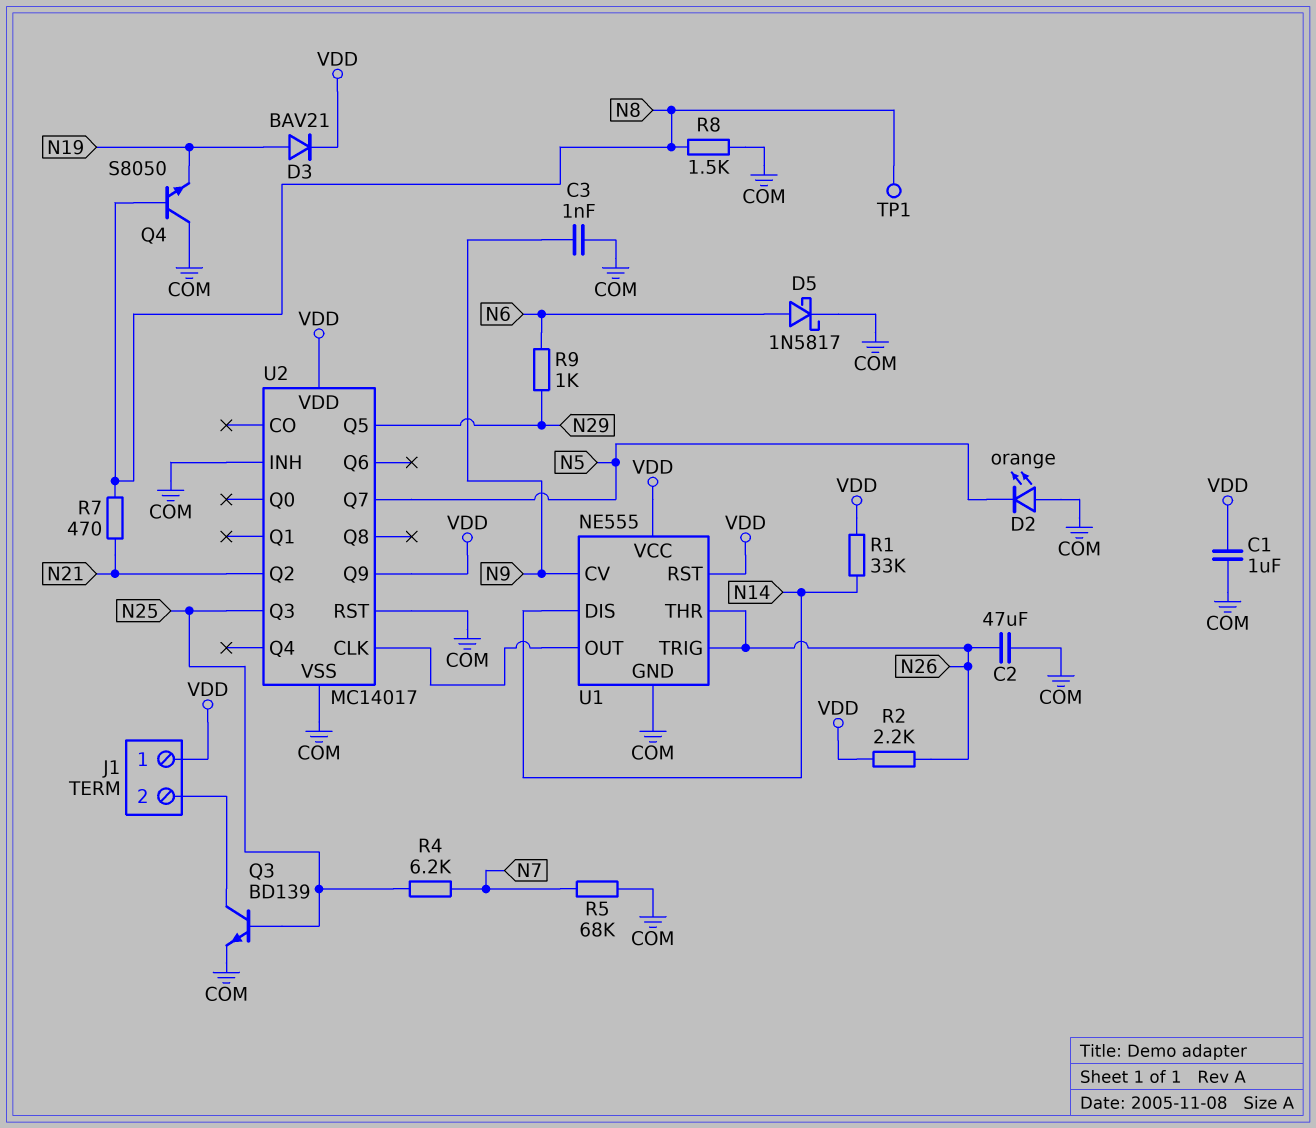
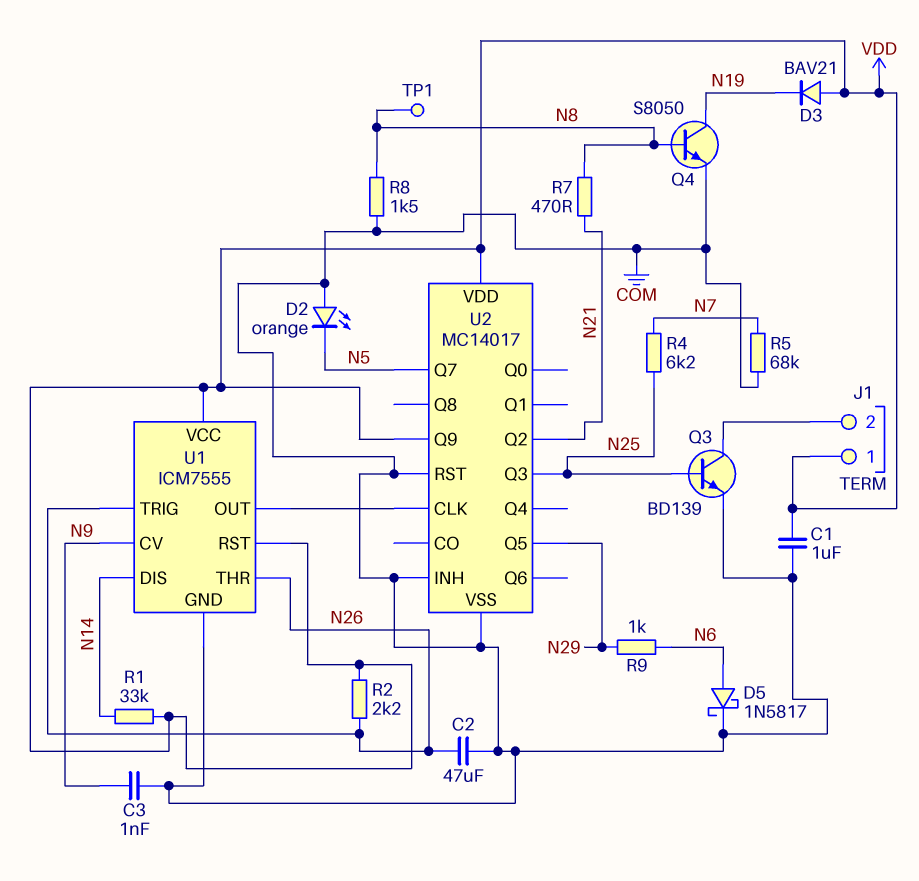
D3: diode BAV21 (A N19, K VDD) -> diode BAV21 (A VDD, K N19)
Q4: NPN S8050 (B N8, C COM, E N19) -> NPN S8050 (B N8, C N19, E COM)
U1: NE555 -> ICM7555

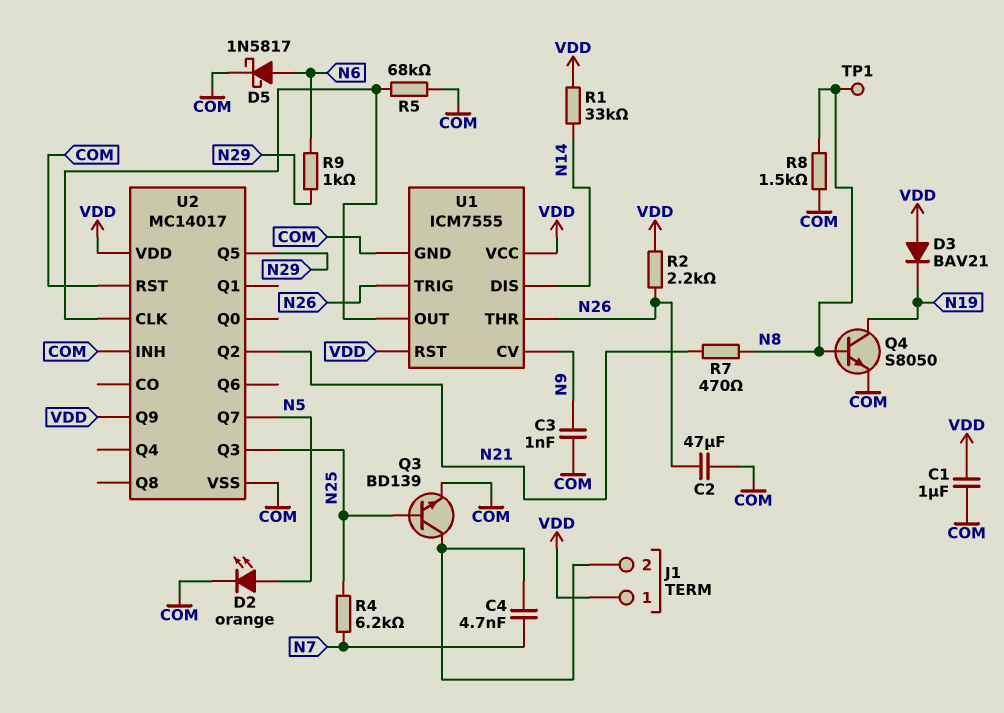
C4: none -> 4.7nF (J1/2, N7)
D2: LED orange (A COM, K N5) -> LED orange (A N5, K COM)
R5: 68k (COM, N7) -> 68k (COM, U1/OUT)

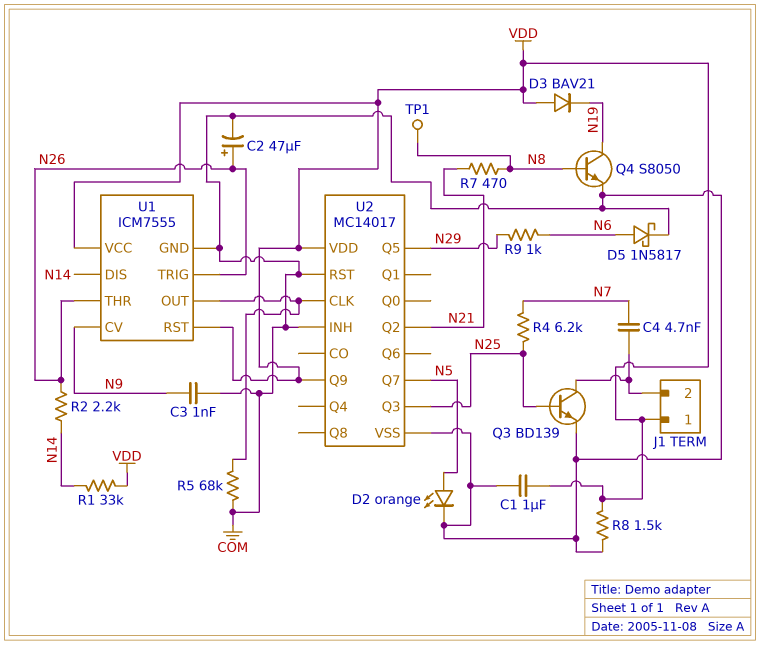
C2: 47uF (COM, N26) -> 47uF (plus N26, minus COM)
R2: 2.2k (N26, VDD) -> 2.2k (N14, N26)
R8: 1.5k (COM, N8) -> 1.5k (COM, VDD)

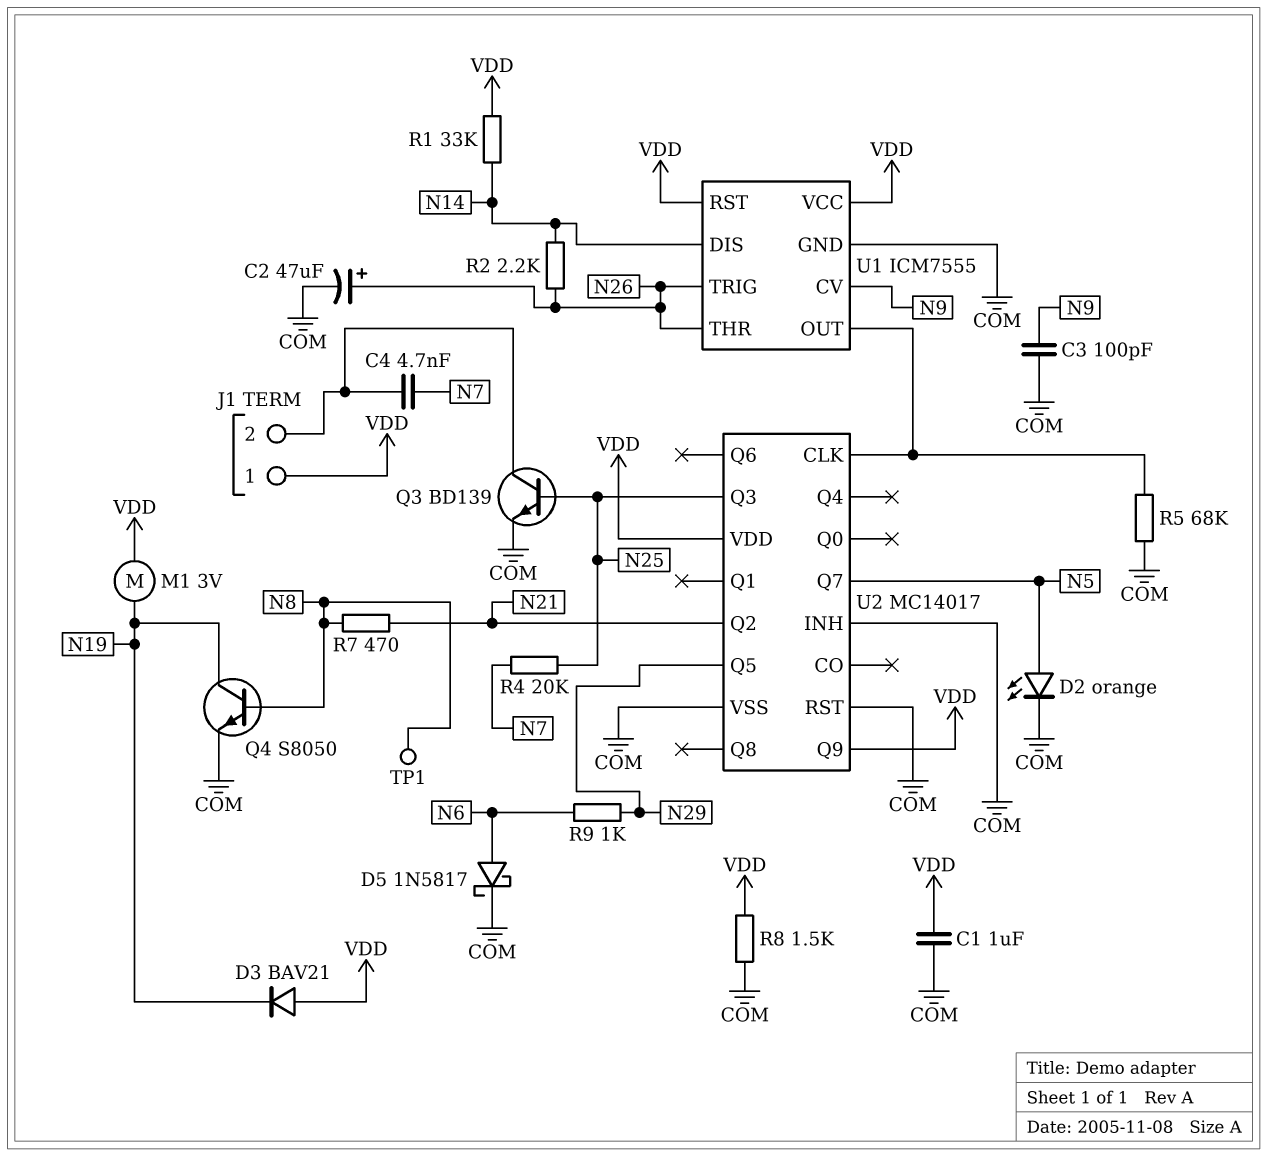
C3: 1nF (COM, N9) -> 100pF (COM, N9)
M1: none -> motor 3V (N19, VDD)
R4: 6.2k (N7, N25) -> 20k (N7, N25)

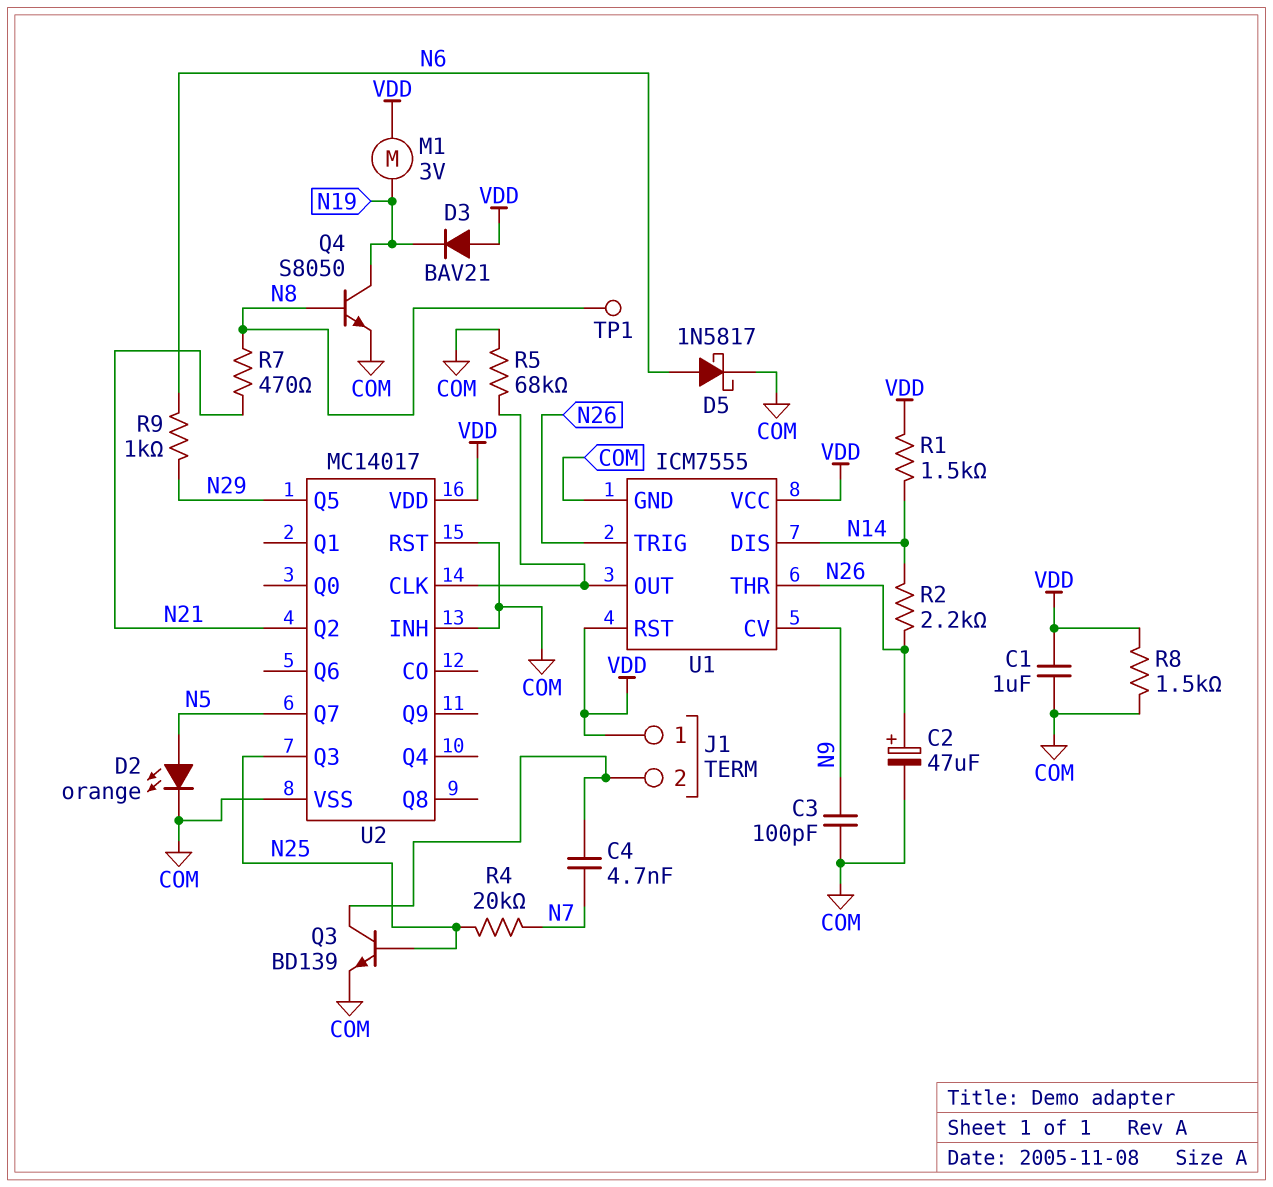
R1: 33k (N14, VDD) -> 1.5k (N14, VDD)
U2 pin Q9: VDD -> none

